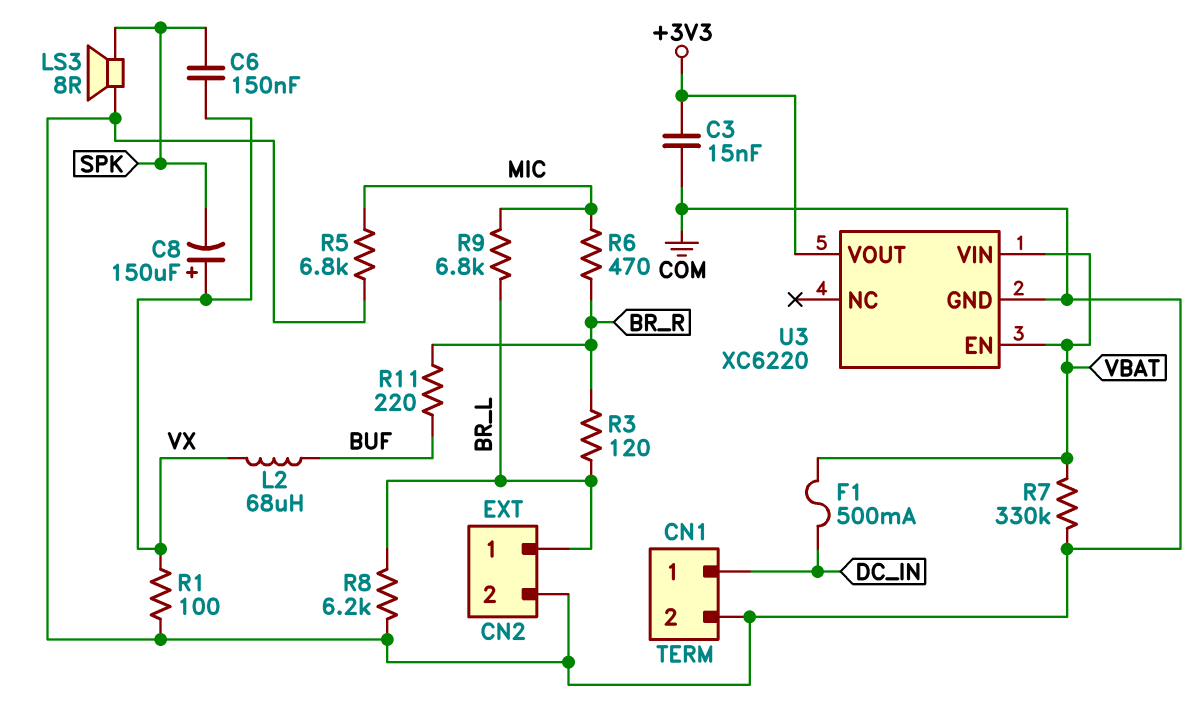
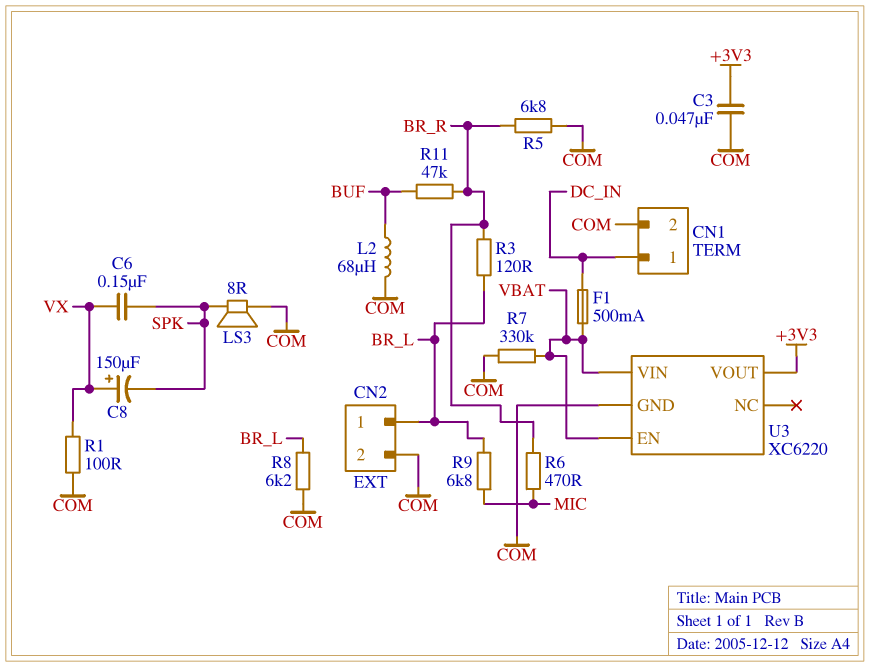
C3: 15nF (+3V3, COM) -> 47nF (+3V3, COM)
L2: 68uH (BUF, VX) -> 68uH (BUF, COM)
R5: 6.8k (COM, MIC) -> 6.8k (BR_R, COM)
R11: 220 (BR_R, BUF) -> 47k (BR_R, BUF)

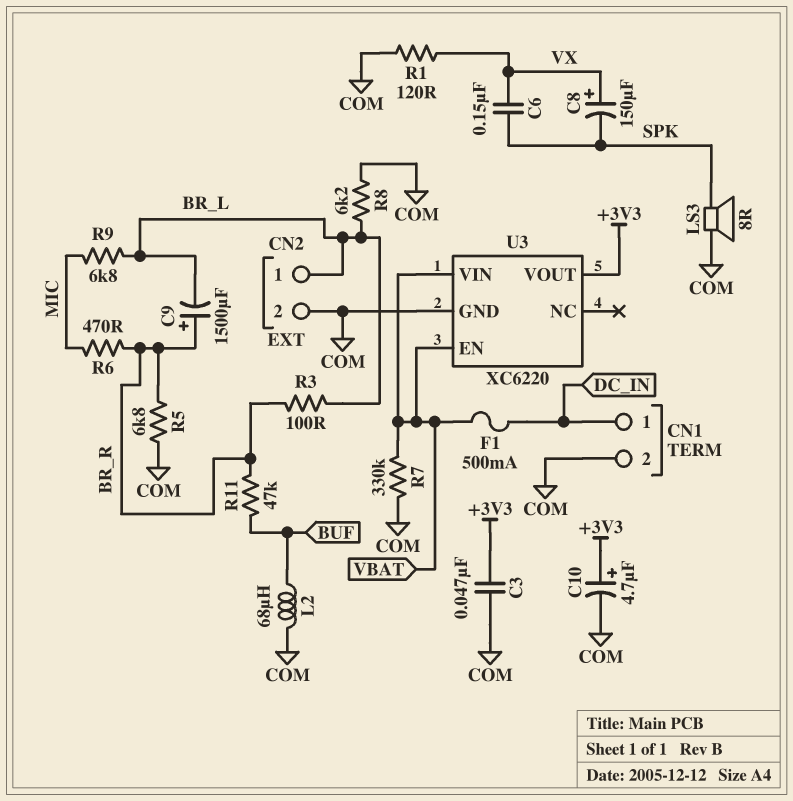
C9: none -> 1500uF (plus BR_R, minus BR_L)
C10: none -> 4.7uF (plus +3V3, minus COM)
R1: 100 (COM, VX) -> 120 (COM, VX)
R3: 120 (BR_L, BR_R) -> 100 (BR_L, BR_R)

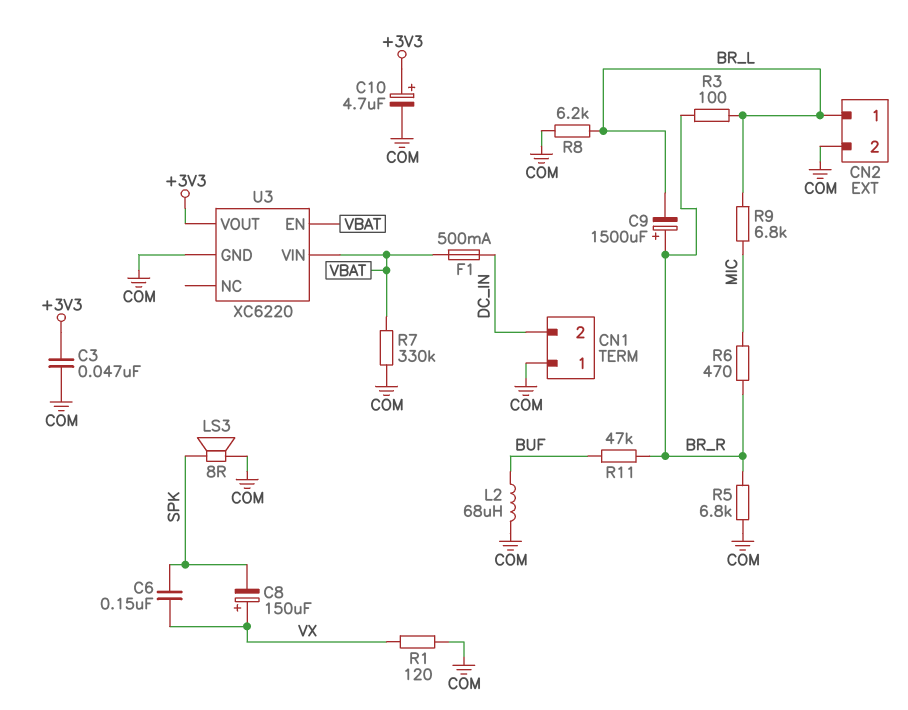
CN1 pin 1: DC_IN -> COM
CN1 pin 2: COM -> DC_IN

